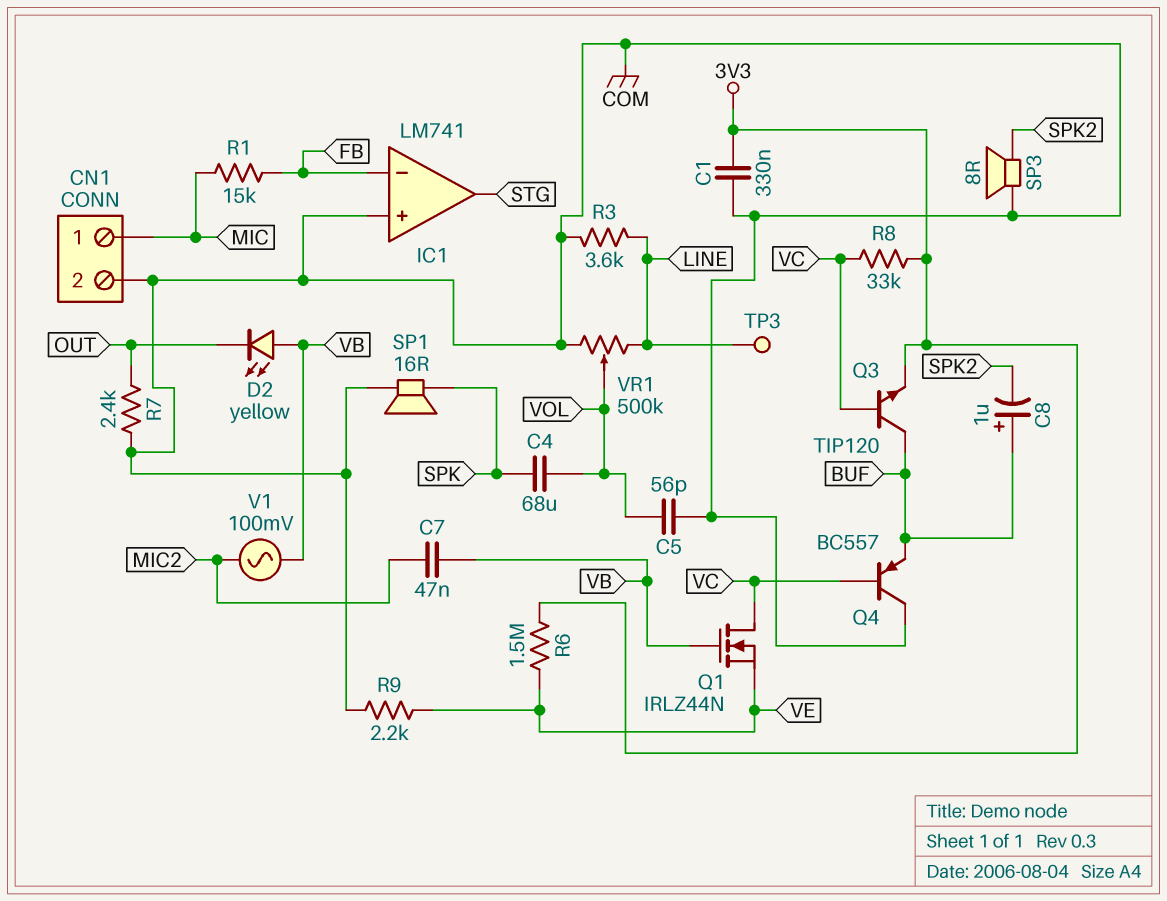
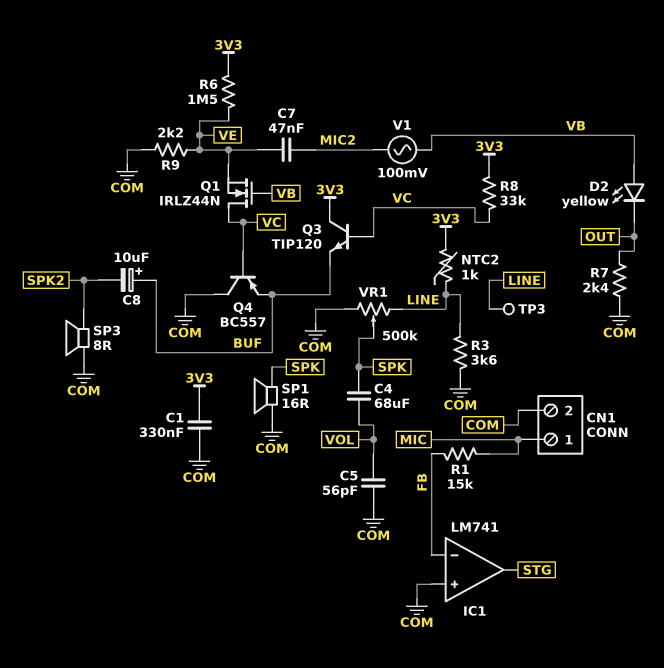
C7: 47nF (MIC2, VB) -> 47nF (MIC2, VE)
C8: 1uF (plus BUF, minus SPK2) -> 10uF (plus BUF, minus SPK2)
NTC2: none -> 1k (3V3, LINE)
Q3: NPN TIP120 (B VC, C BUF, E 3V3) -> NPN TIP120 (B VC, C 3V3, E BUF)
VR1: 500k (COM, LINE, wiper VOL) -> 500k (COM, LINE, wiper SPK)

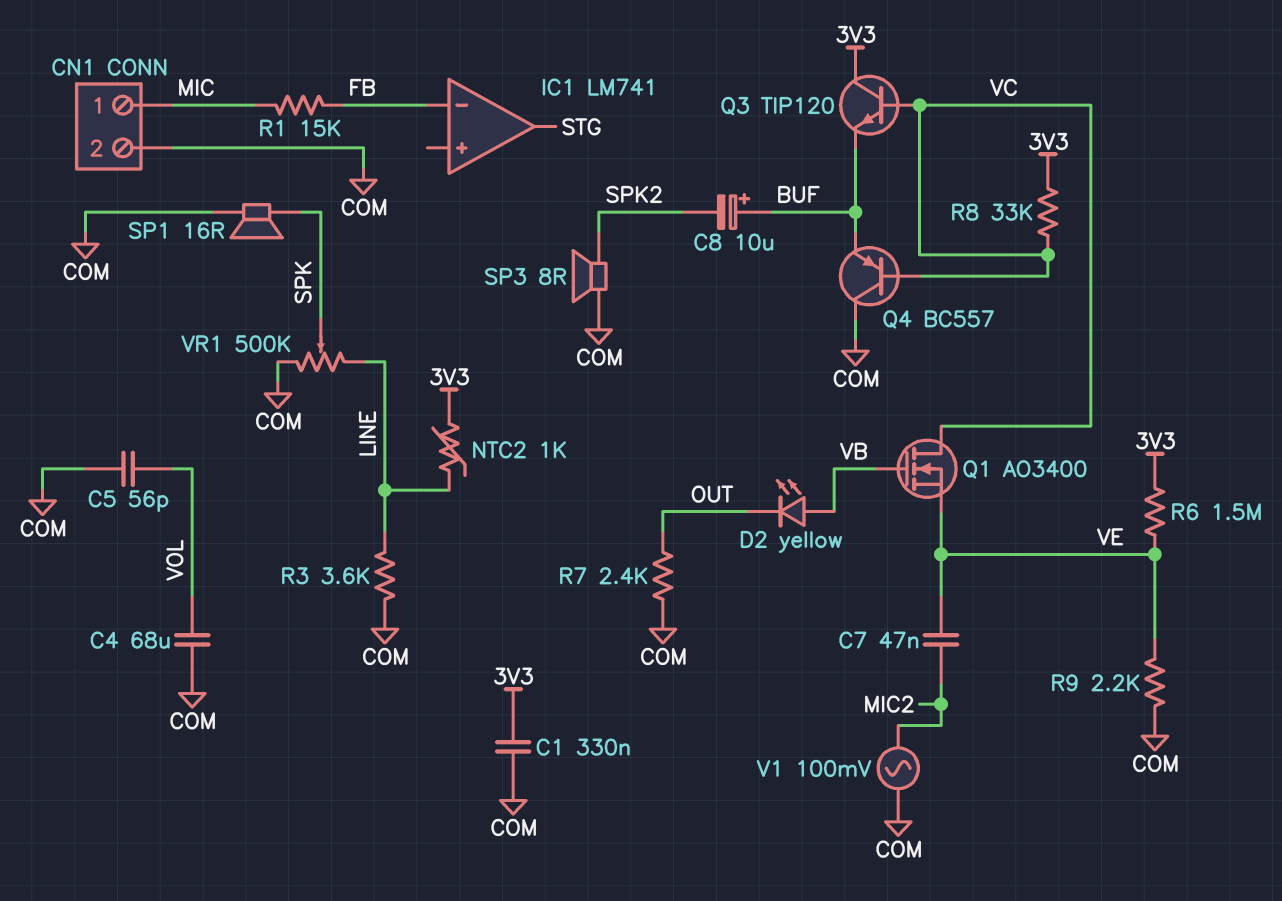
C4: 68uF (SPK, VOL) -> 68uF (COM, VOL)
IC1 pin in+: COM -> none
Q1: NMOS IRLZ44N (G VB, D VC, S VE) -> NMOS AO3400 (G VB, D VC, S VE)
TP3: test point (LINE) -> none
V1: AC 100mV (MIC2, VB) -> AC 100mV (COM, MIC2)

